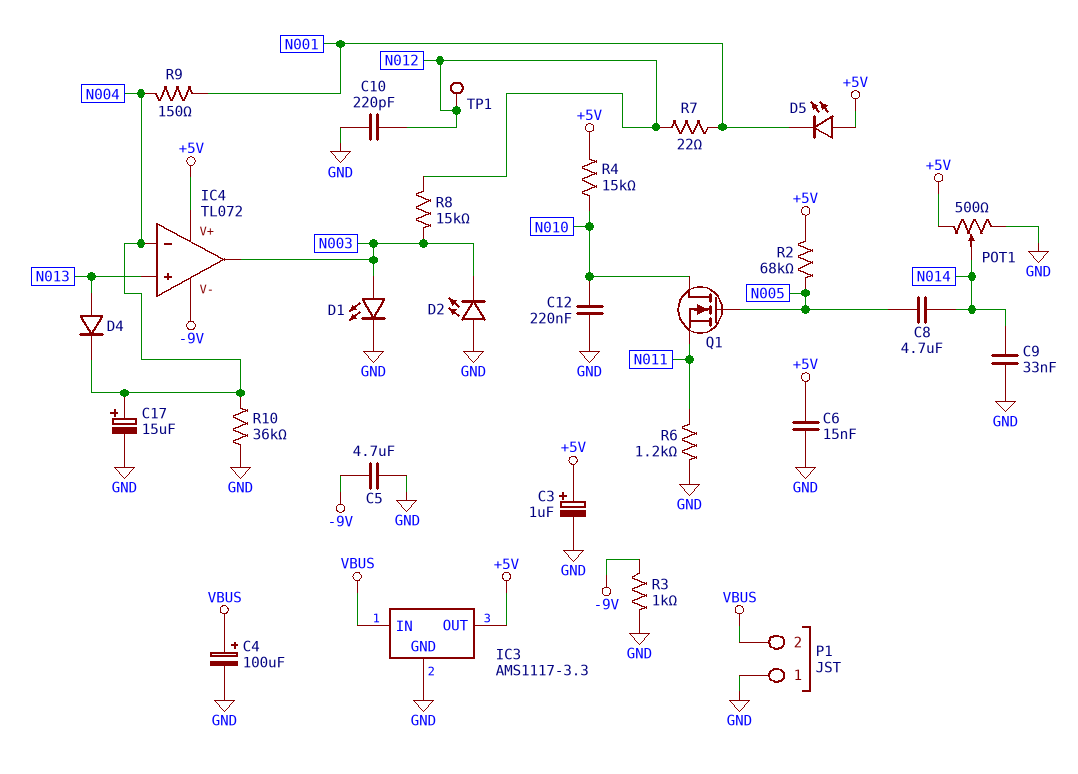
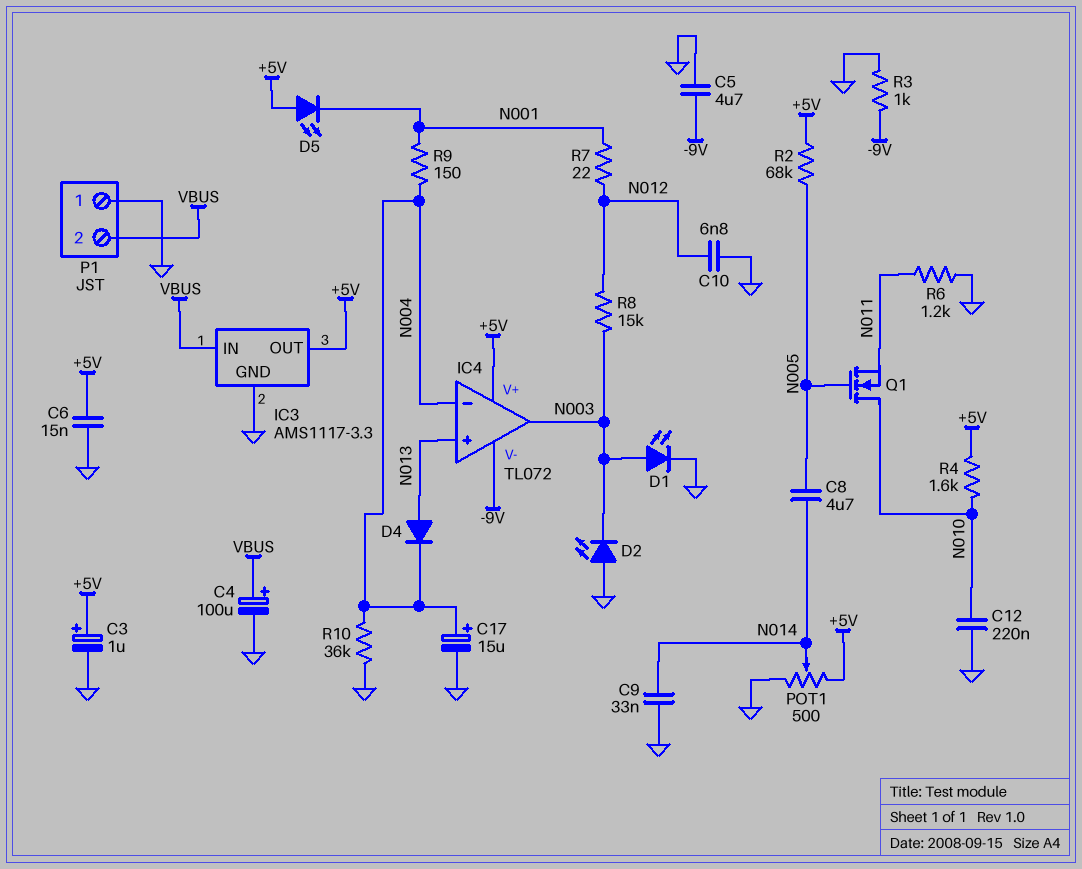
C10: 220pF (GND, N012) -> 6.8nF (GND, N012)
R4: 15k (+5V, N010) -> 1.6k (+5V, N010)
TP1: test point (N012) -> none

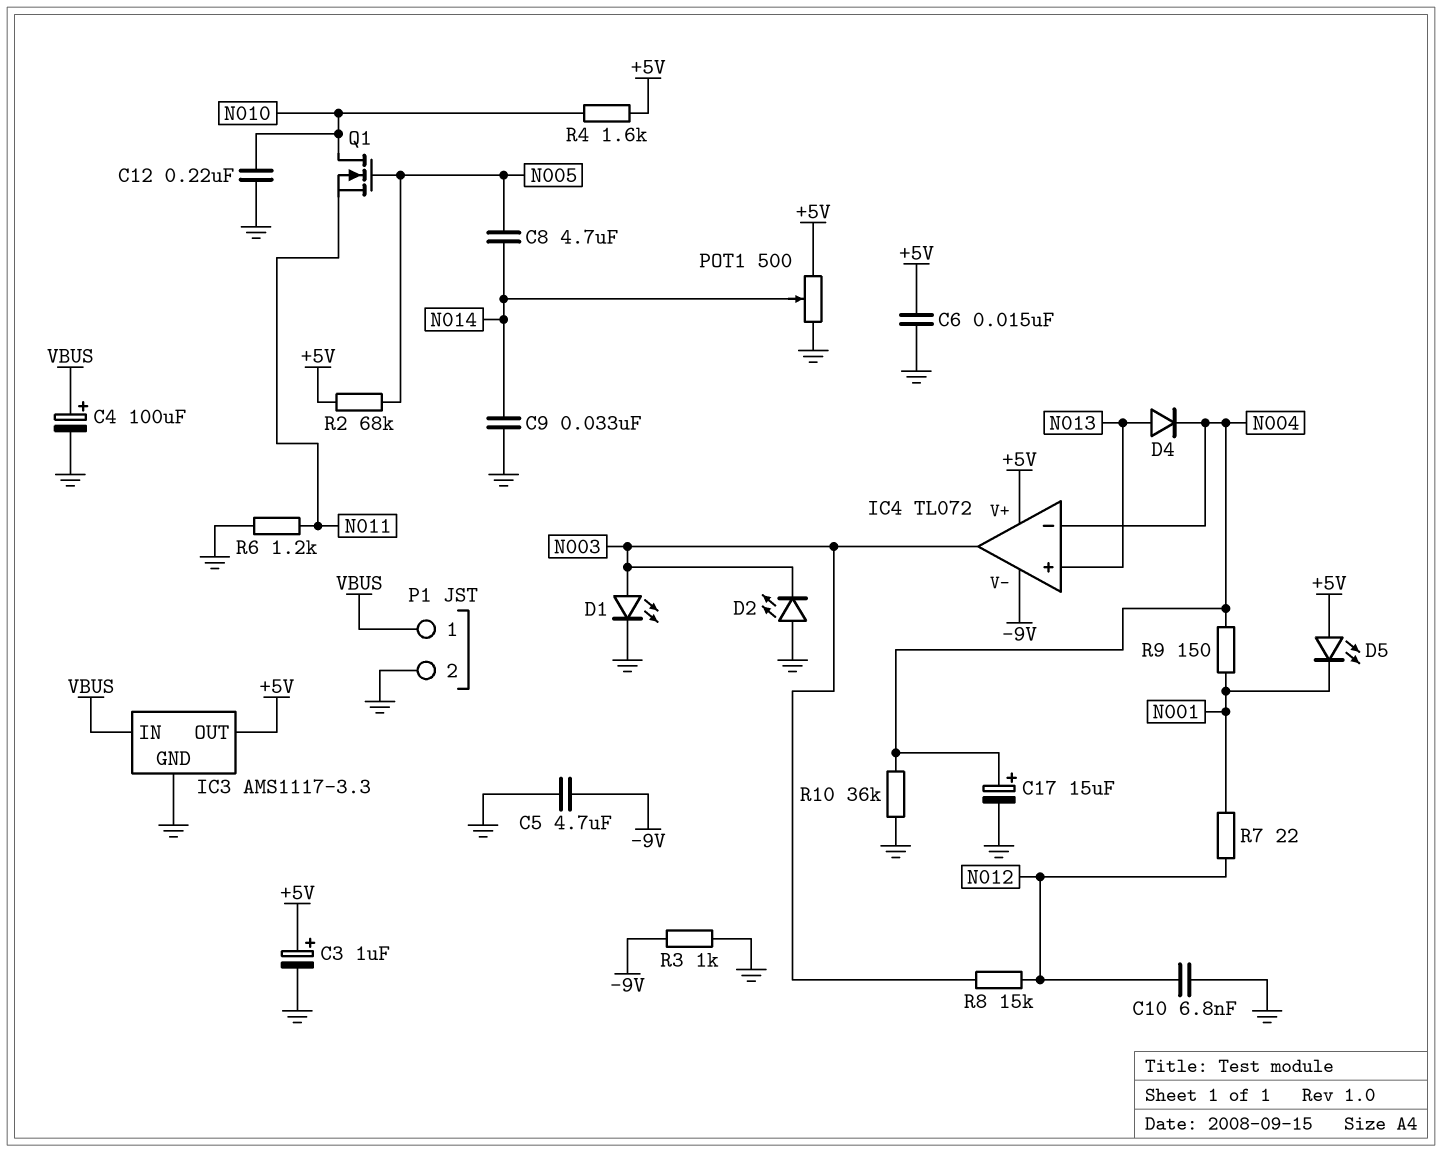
P1 pin 1: GND -> VBUS
P1 pin 2: VBUS -> GND

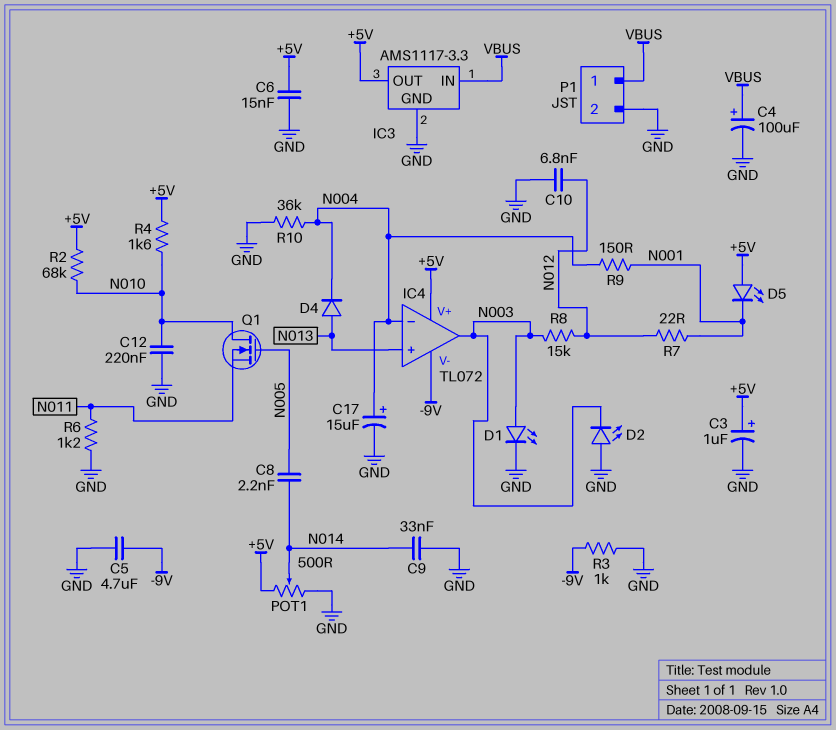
C8: 4.7uF (N005, N014) -> 2.2nF (N005, N014)
R2: 68k (+5V, N005) -> 68k (+5V, N010)

